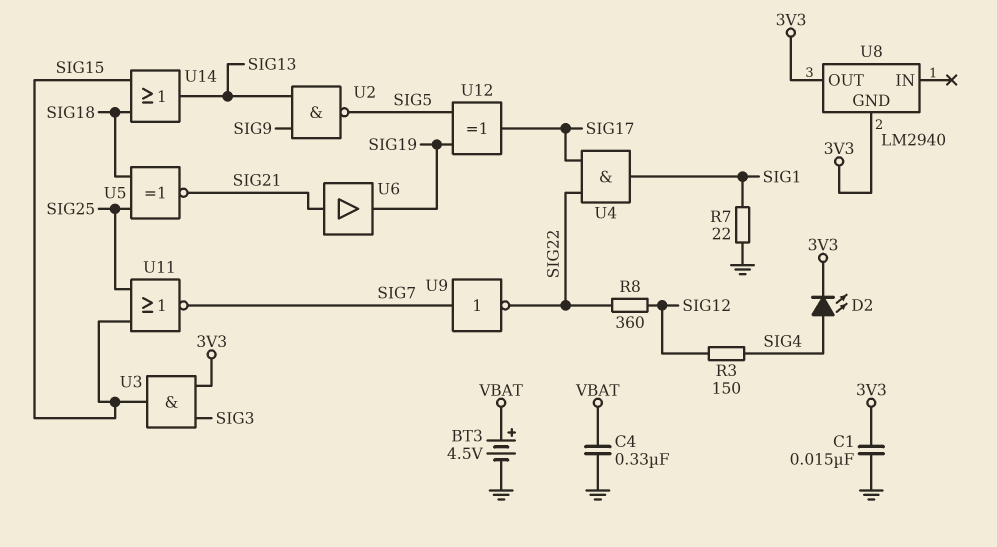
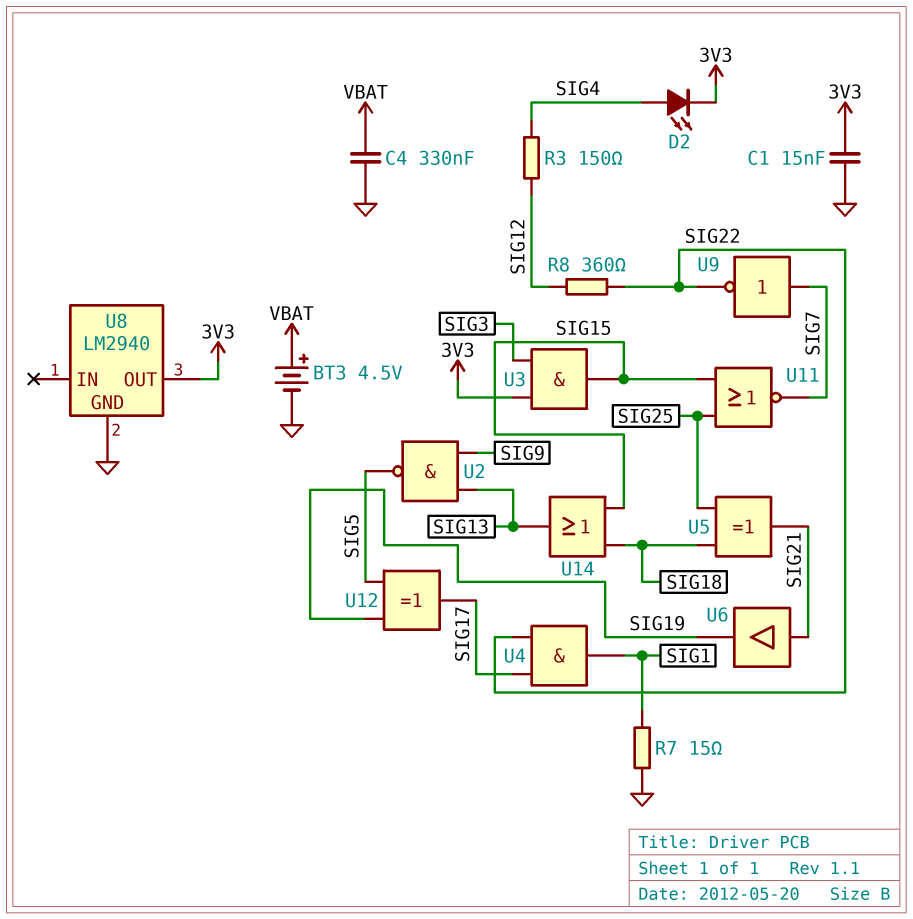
R7: 22 (GND, SIG1) -> 15 (GND, SIG1)
U5: XNOR (in SIG18, in SIG25, out SIG21) -> XOR (in SIG18, in SIG25, out SIG21)
U8 pin GND: 3V3 -> GND

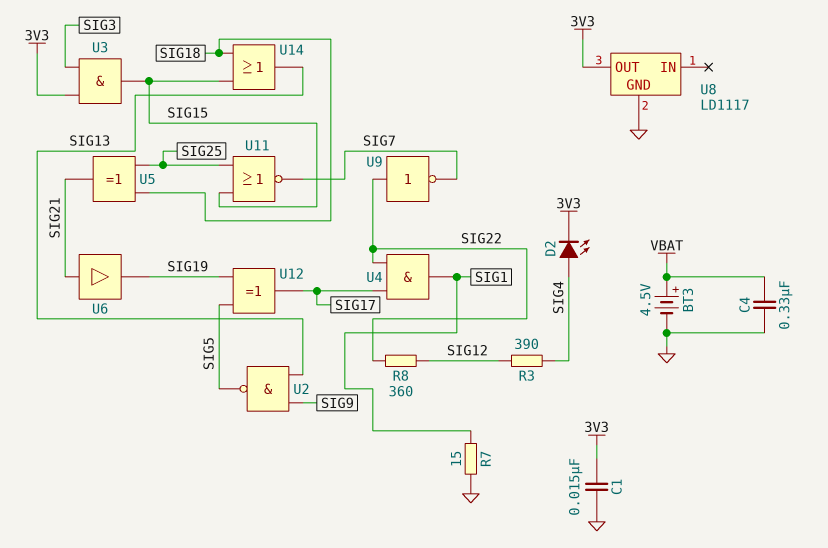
R3: 150 (SIG4, SIG12) -> 390 (SIG4, SIG12)
U8: LM2940 -> LD1117
U9: NOT (in SIG7, out SIG22) -> NOT (in SIG22, out SIG7)

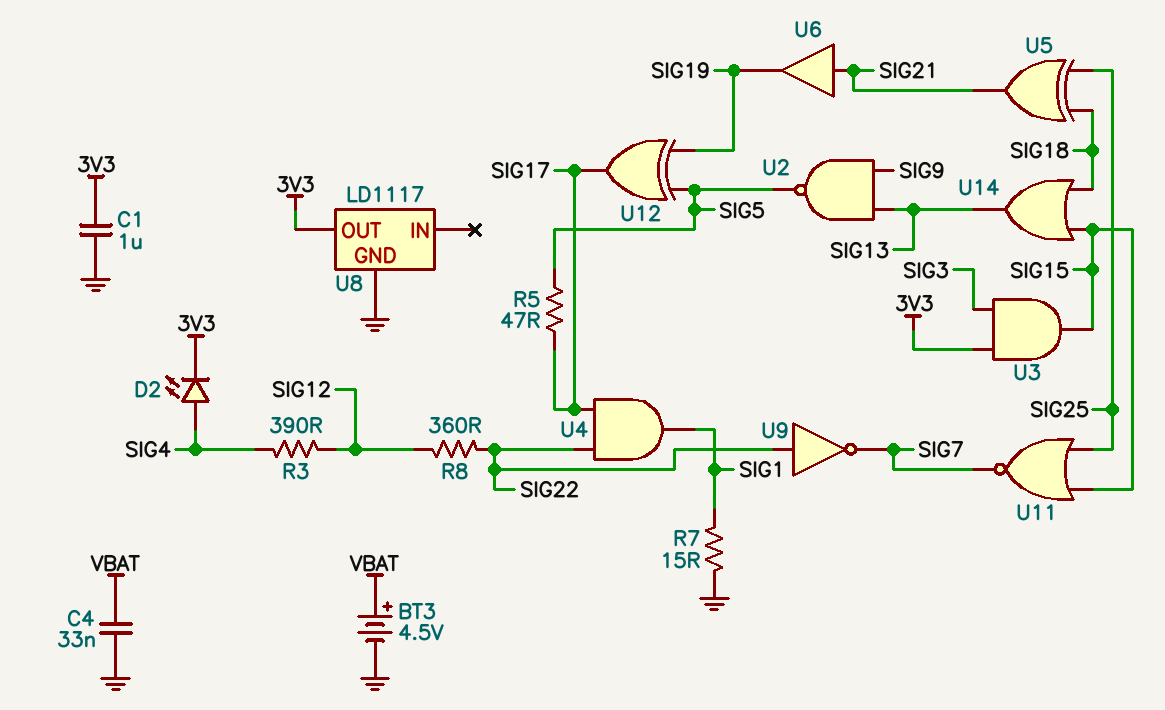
C1: 15nF (3V3, GND) -> 1uF (3V3, GND)
C4: 330nF (GND, VBAT) -> 33nF (GND, VBAT)
R5: none -> 47 (SIG5, SIG17)

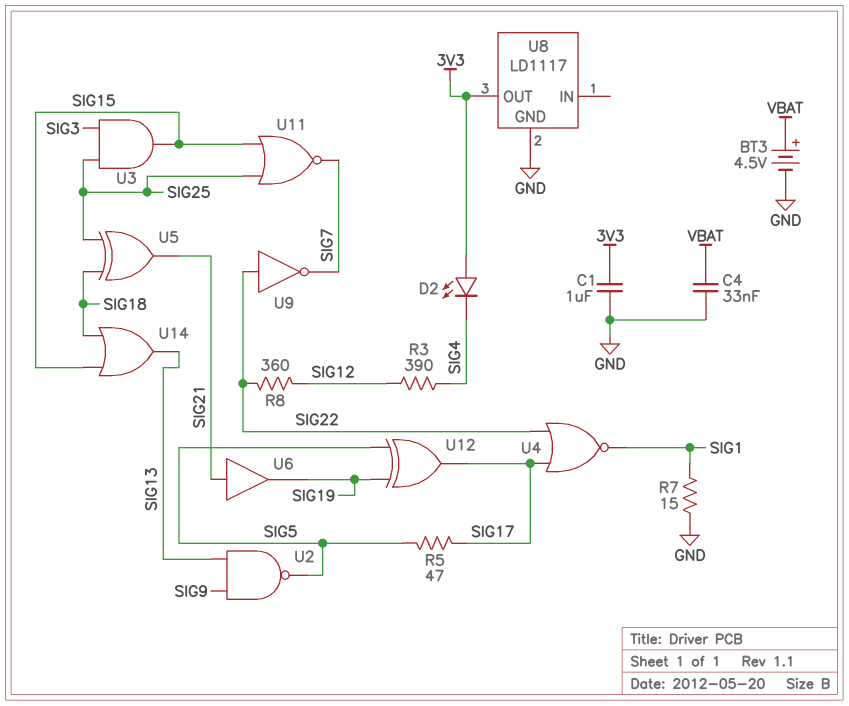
D2: LED (A SIG4, K 3V3) -> LED (A 3V3, K SIG4)
U3: AND (in 3V3, in SIG3, out SIG15) -> AND (in SIG3, in SIG25, out SIG15)
U4: AND (in SIG17, in SIG22, out SIG1) -> NOR (in SIG17, in SIG22, out SIG1)

